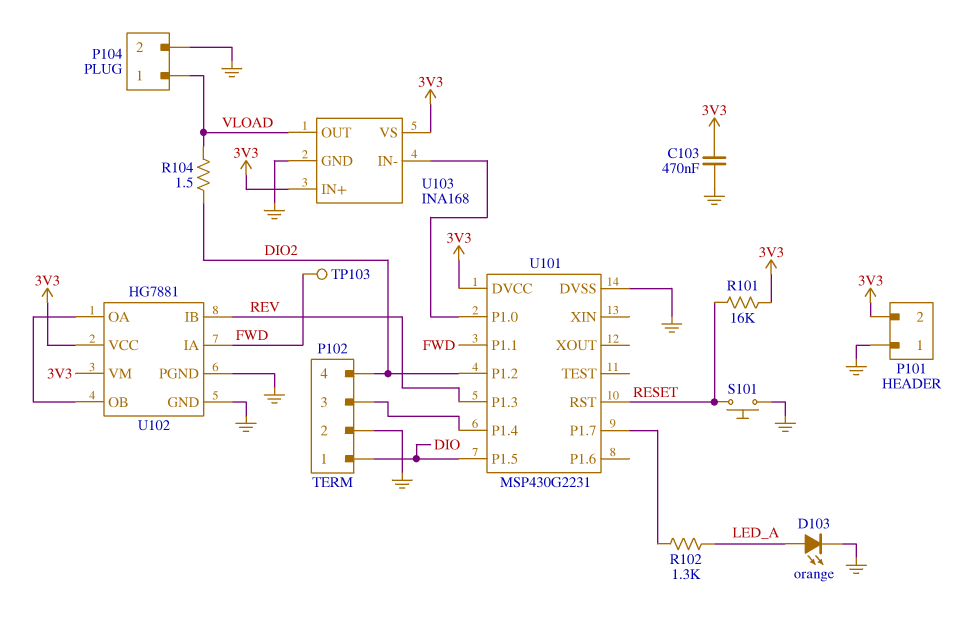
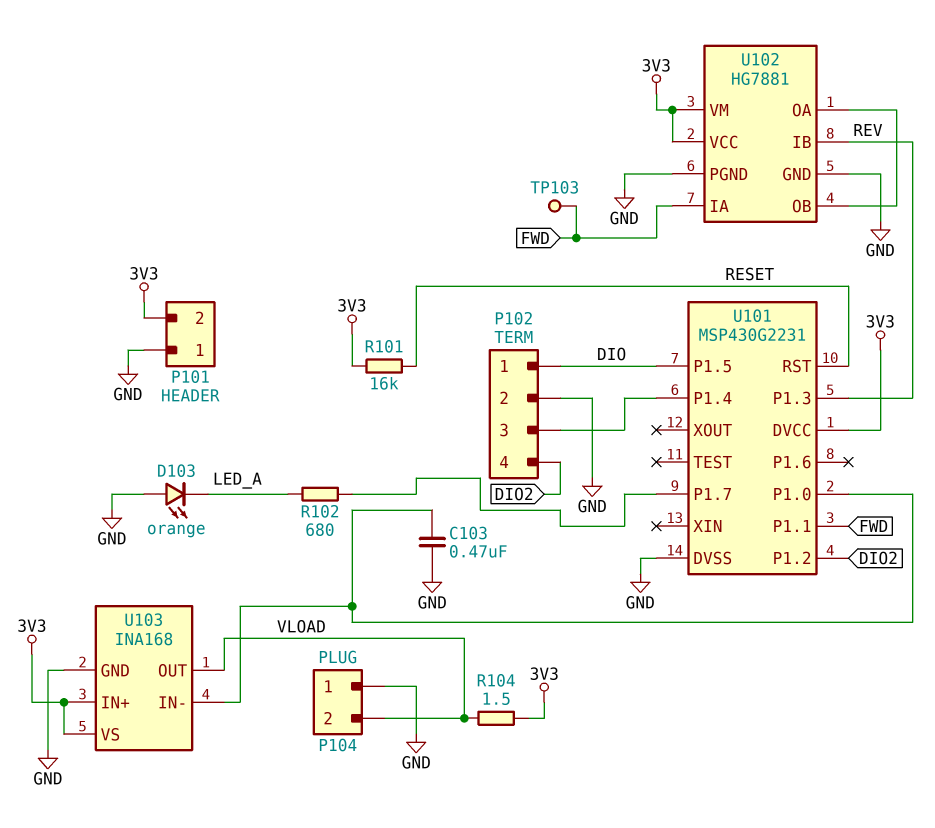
C103: 470nF (3V3, GND) -> 470nF (GND, U101/P1.0)
D103: LED orange (A LED_A, K GND) -> LED orange (A GND, K LED_A)
P104 pin 1: VLOAD -> GND
P104 pin 2: GND -> VLOAD
R102: 1.3k (LED_A, U101/P1.7) -> 680 (LED_A, U101/P1.7)
R104: 1.5 (DIO2, VLOAD) -> 1.5 (3V3, VLOAD)
S101: button (GND, RESET) -> none

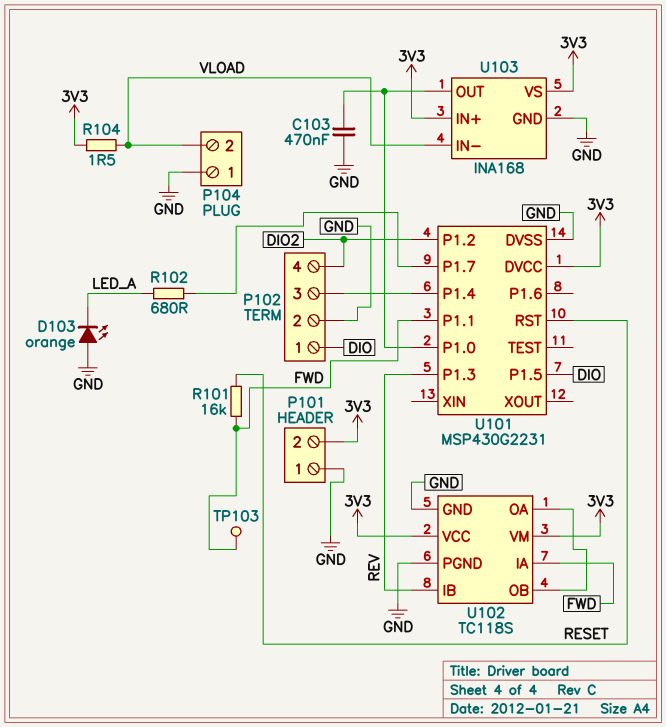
R101: 16k (3V3, RESET) -> 16k (FWD, RESET)
U102: HG7881 -> TC118S
U103 pin IN-: U101/P1.0 -> VLOAD
U103 pin OUT: VLOAD -> U101/P1.0

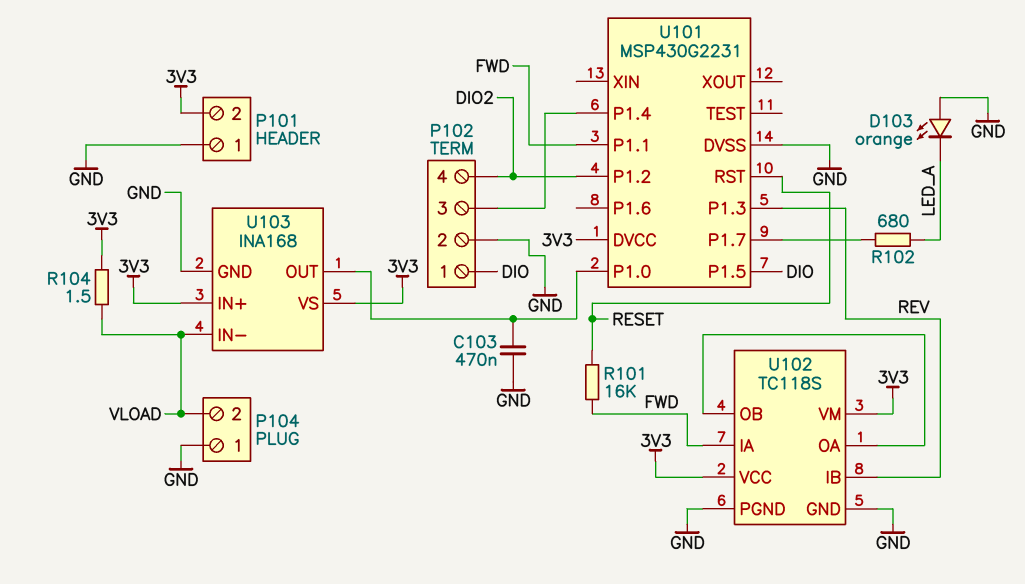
TP103: test point (FWD) -> none

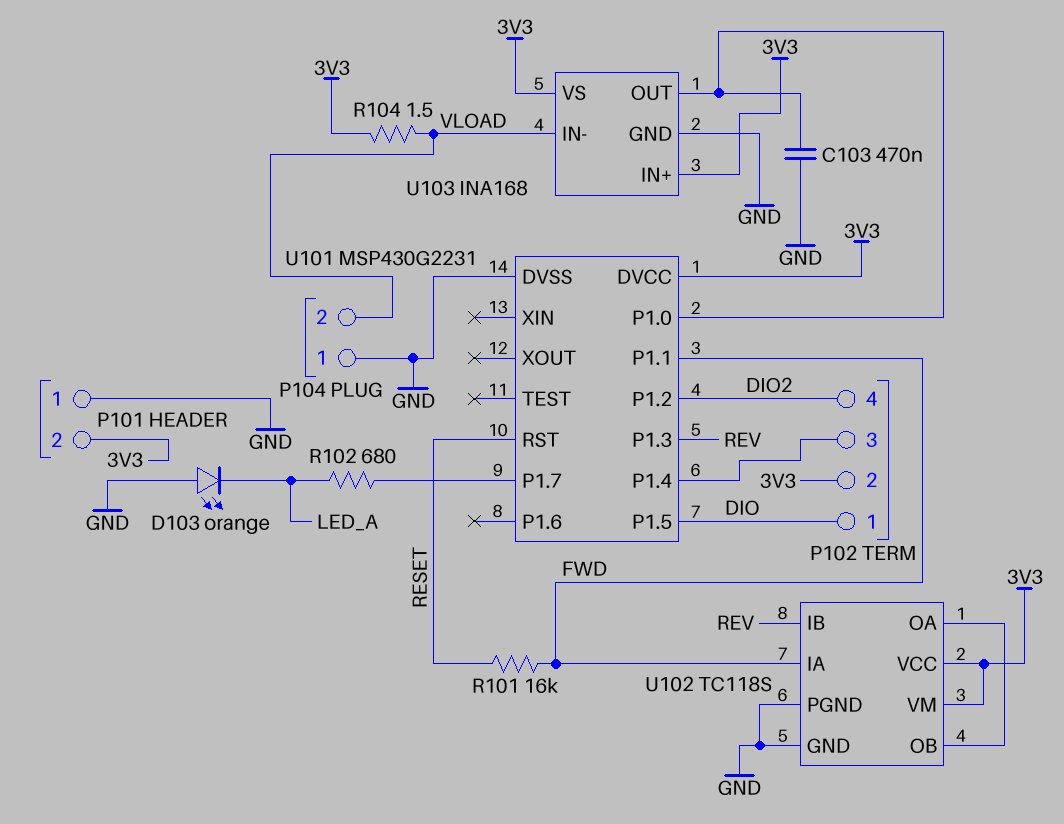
P102 pin 2: GND -> 3V3

